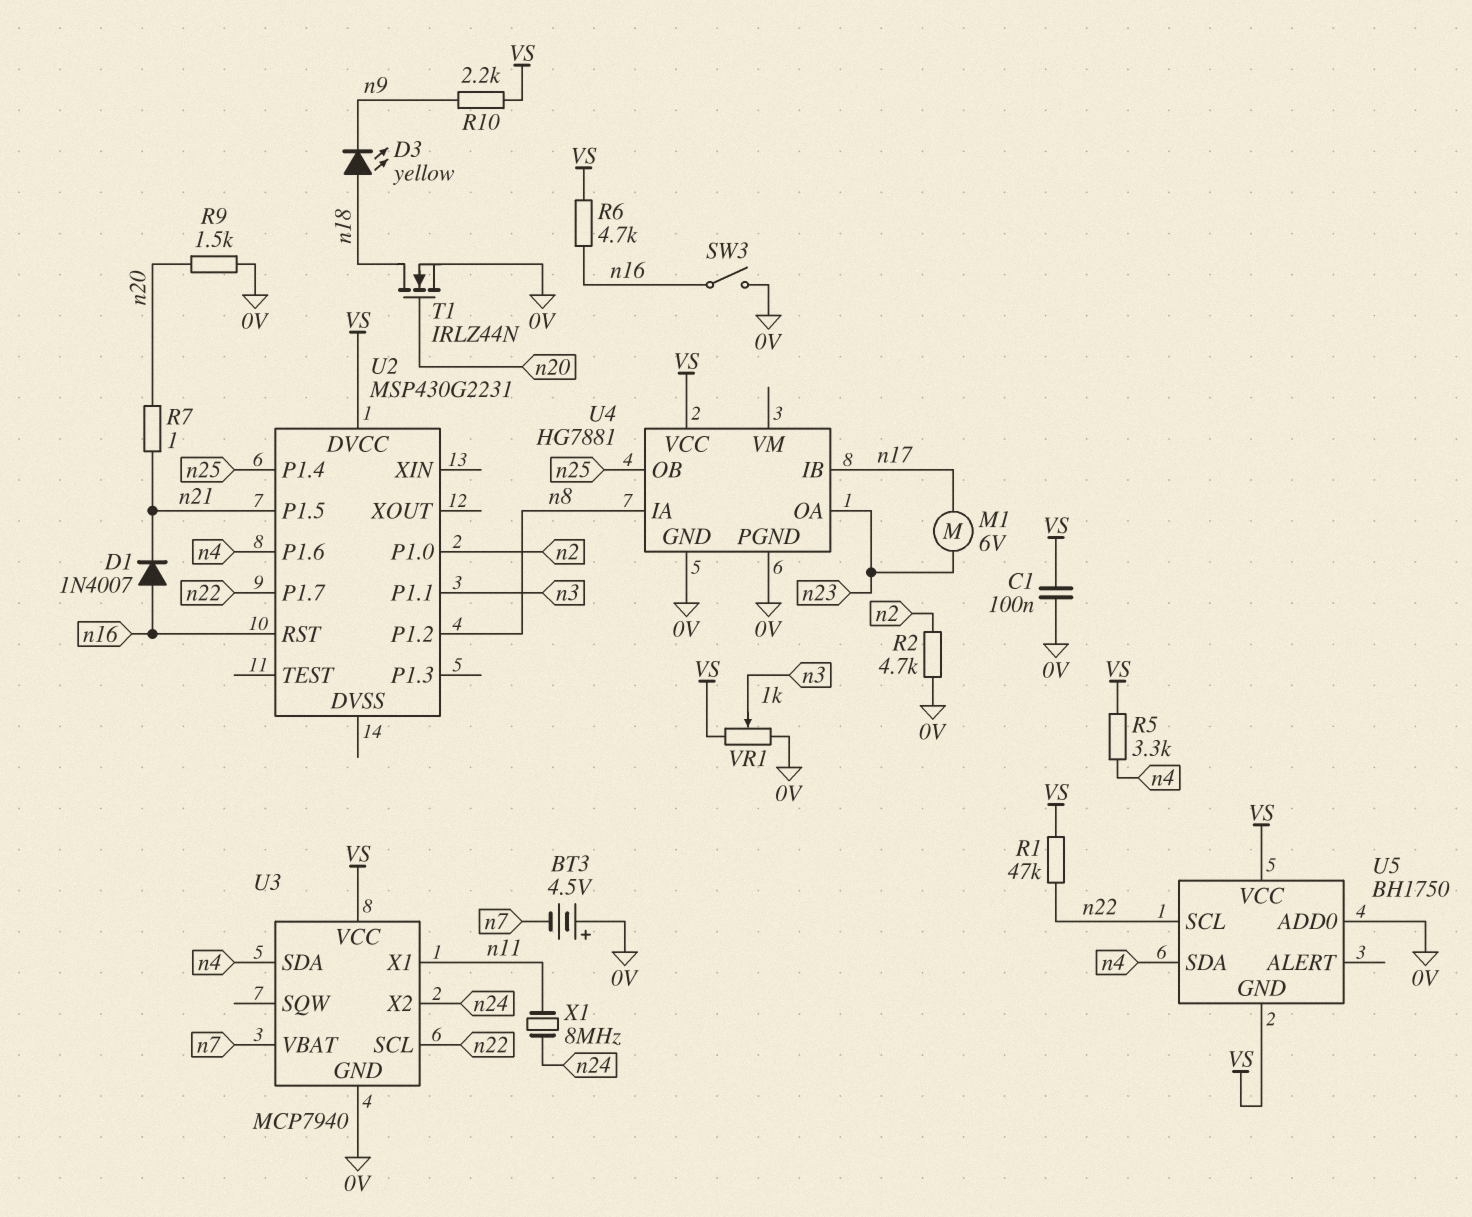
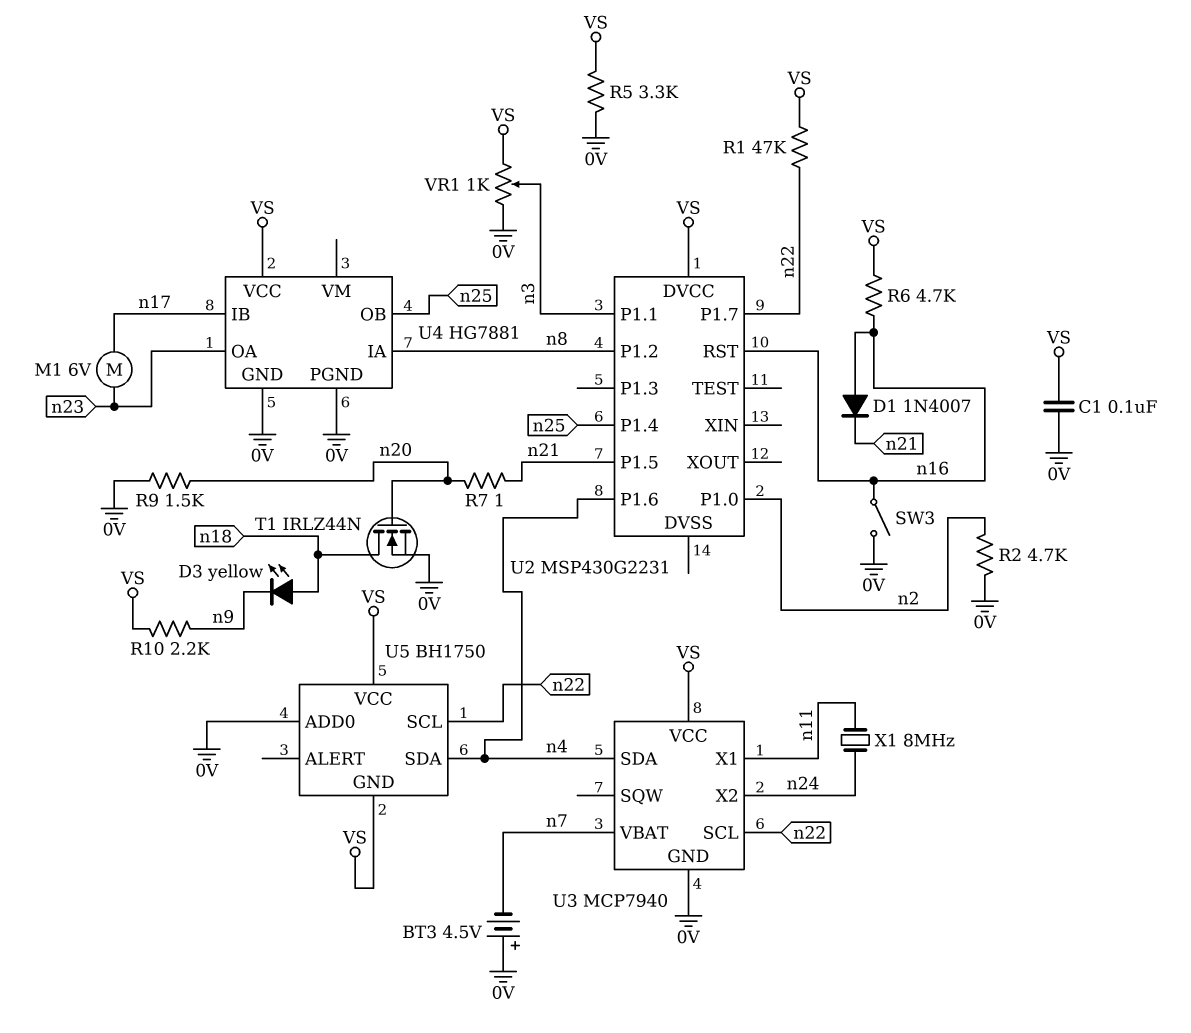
R5: 3.3k (VS, n4) -> 3.3k (0V, VS)

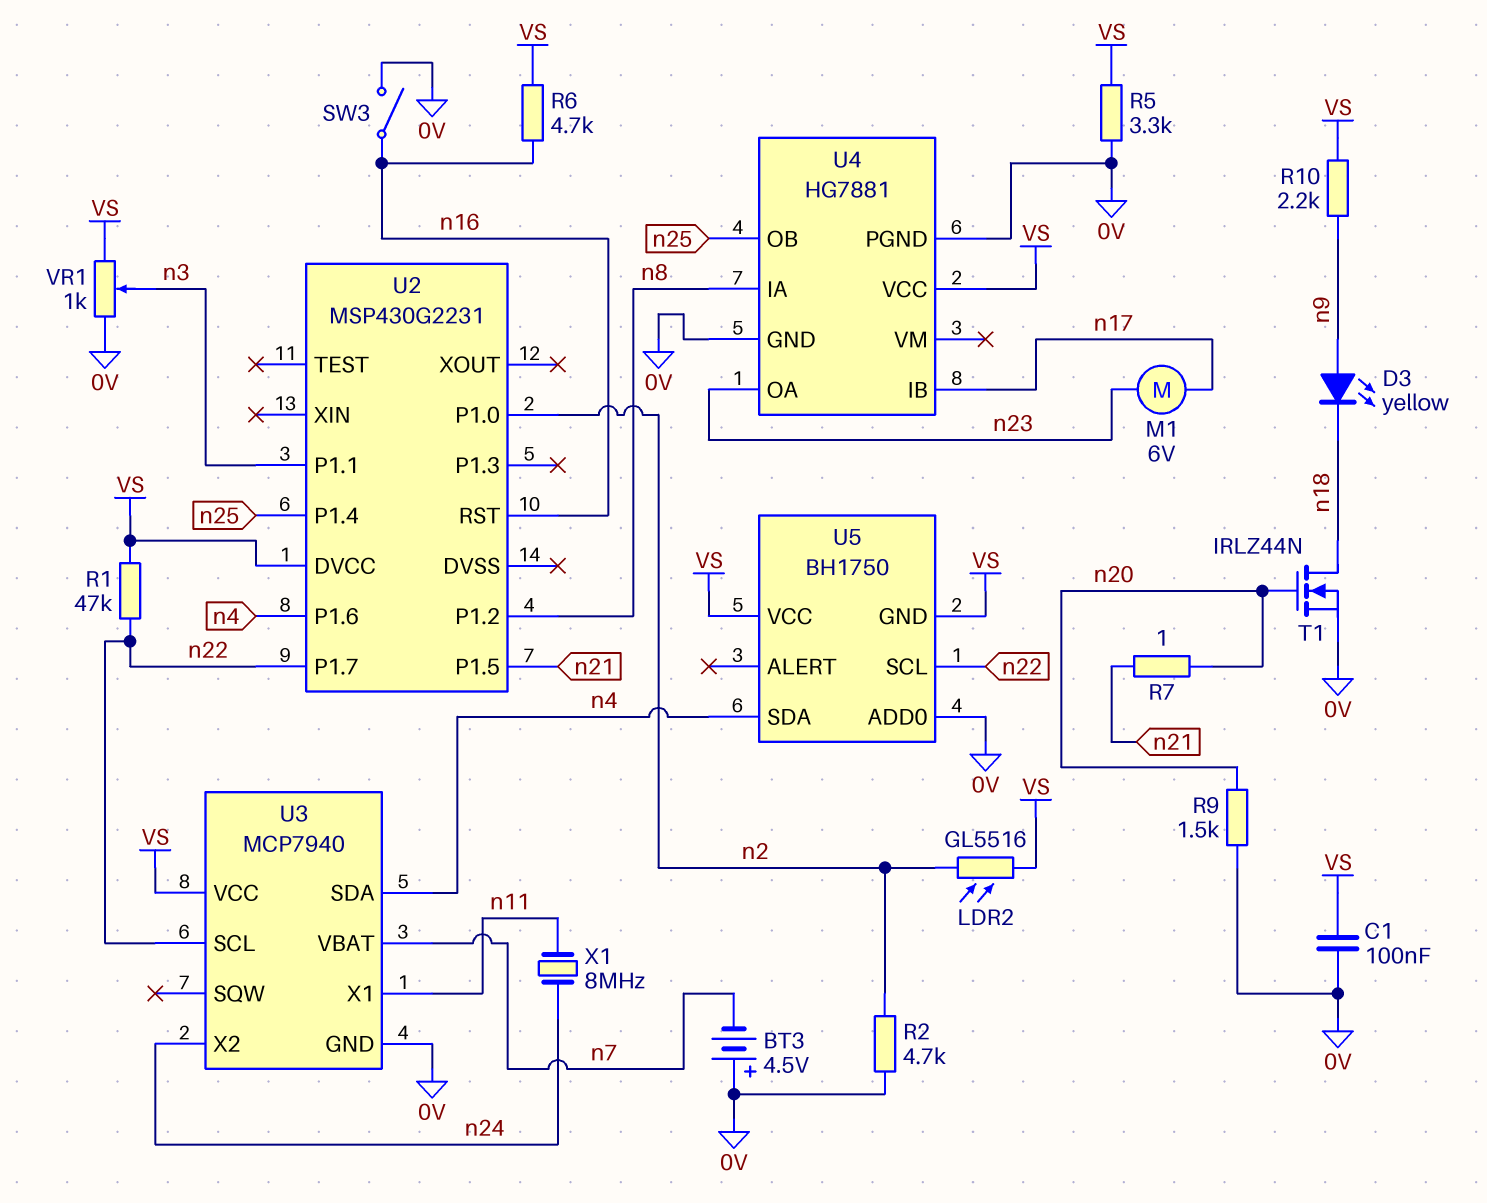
D1: diode 1N4007 (A n16, K n21) -> none
D3: LED yellow (A n18, K n9) -> LED yellow (A n9, K n18)
LDR2: none -> GL5516 (VS, n2)

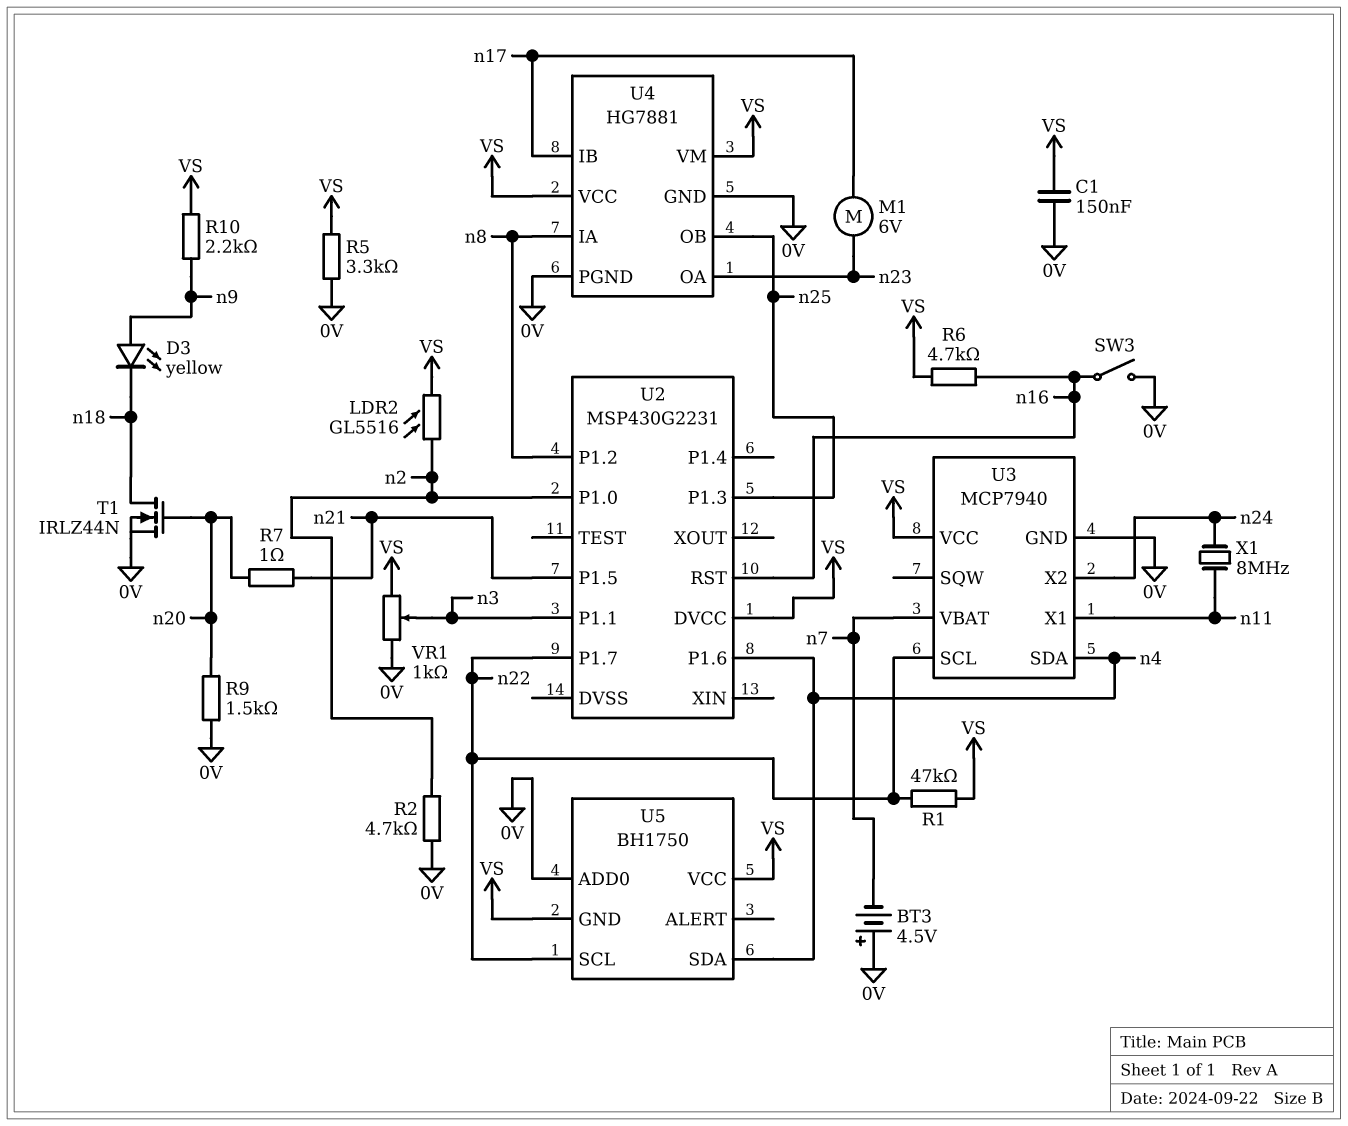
C1: 100nF (0V, VS) -> 150nF (0V, VS)
U2 pin P1.3: none -> n25
U2 pin P1.4: n25 -> none
U4 pin VM: none -> VS

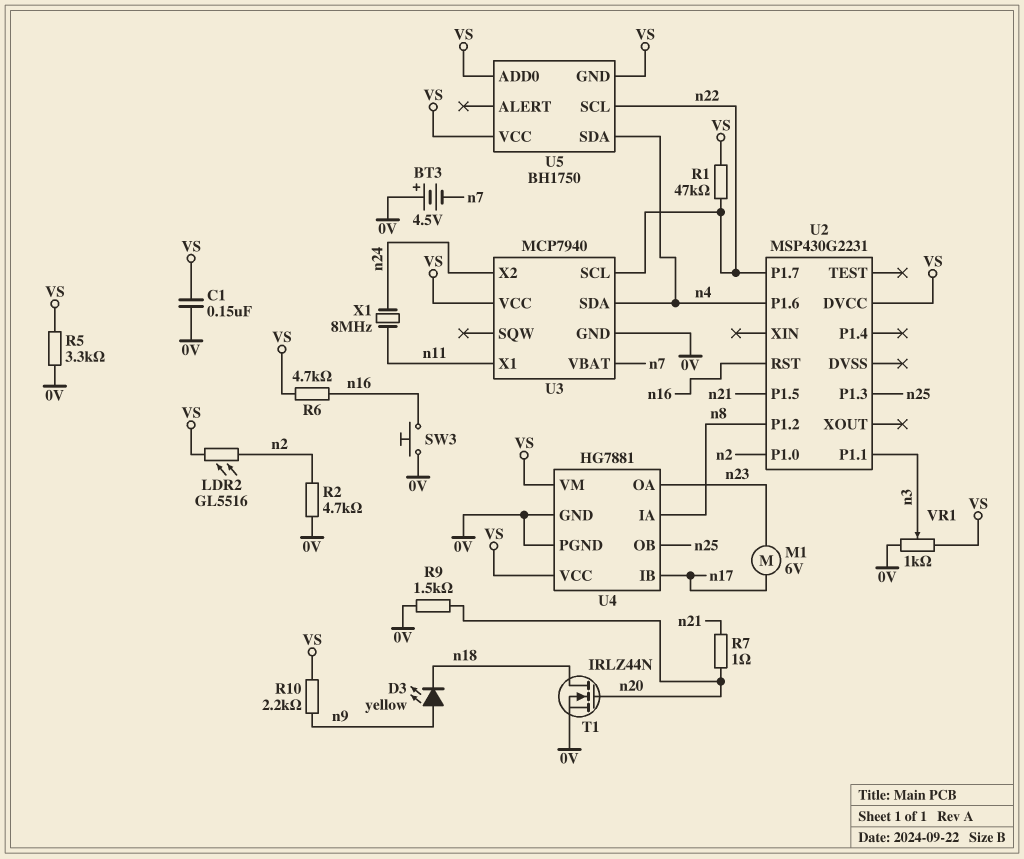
SW3: switch (0V, n16) -> button (0V, n16)
U5 pin ADD0: 0V -> VS

